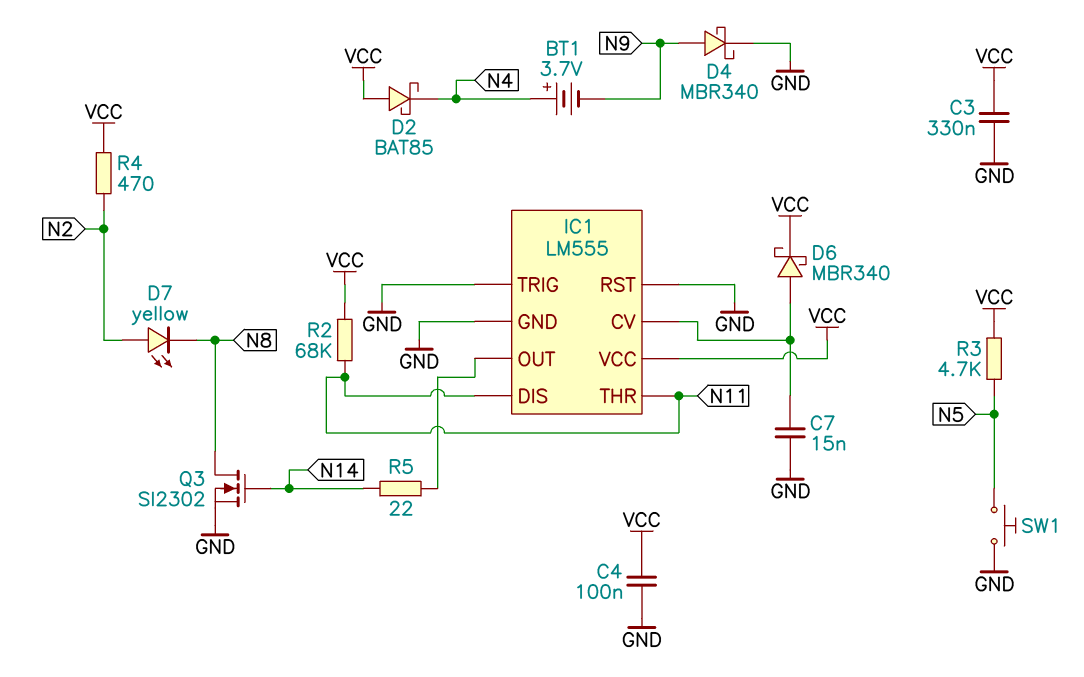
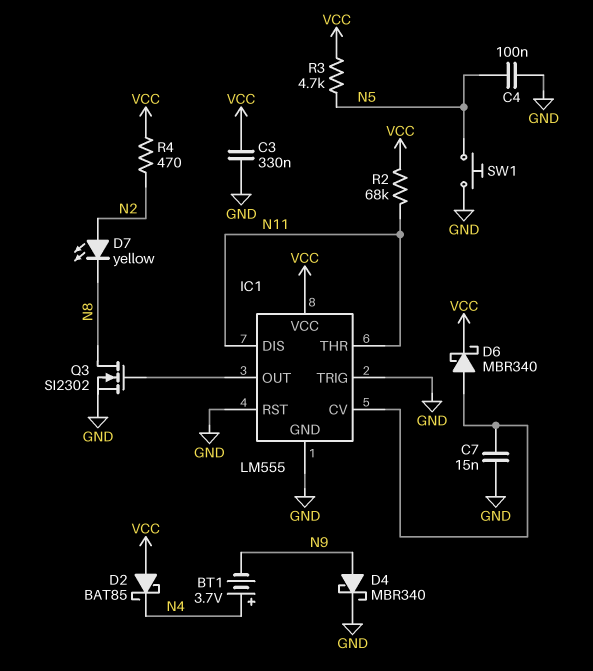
C4: 100nF (GND, VCC) -> 100nF (GND, N5)
Q3: NMOS SI2302 (G N14, D N8, S GND) -> NMOS SI2302 (G IC1/OUT, D N8, S GND)
R5: 22 (IC1/OUT, N14) -> none

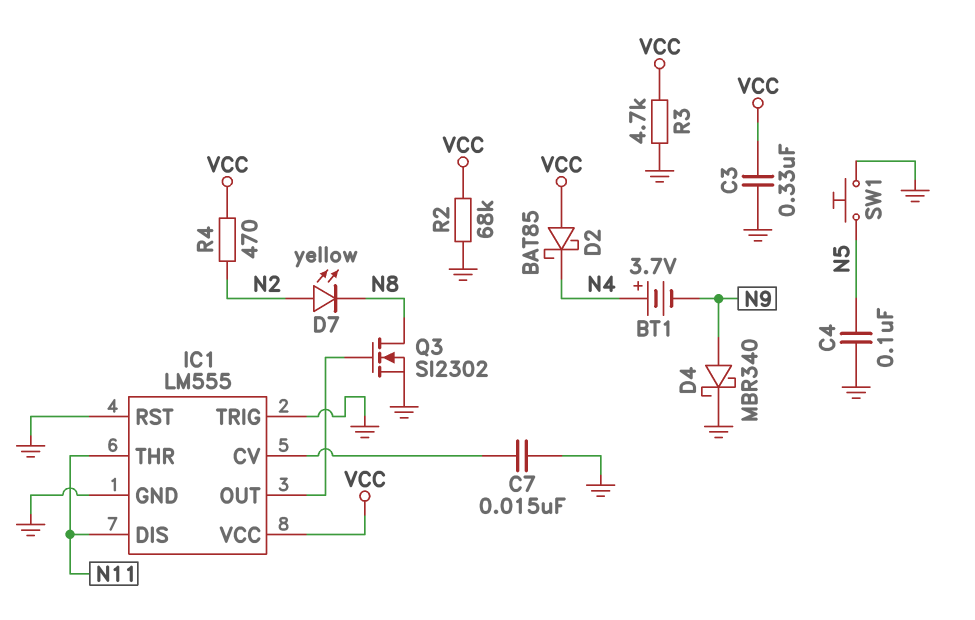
D6: schottky MBR340 (A IC1/CV, K VCC) -> none
R2: 68k (N11, VCC) -> 68k (GND, VCC)
R3: 4.7k (N5, VCC) -> 4.7k (GND, VCC)

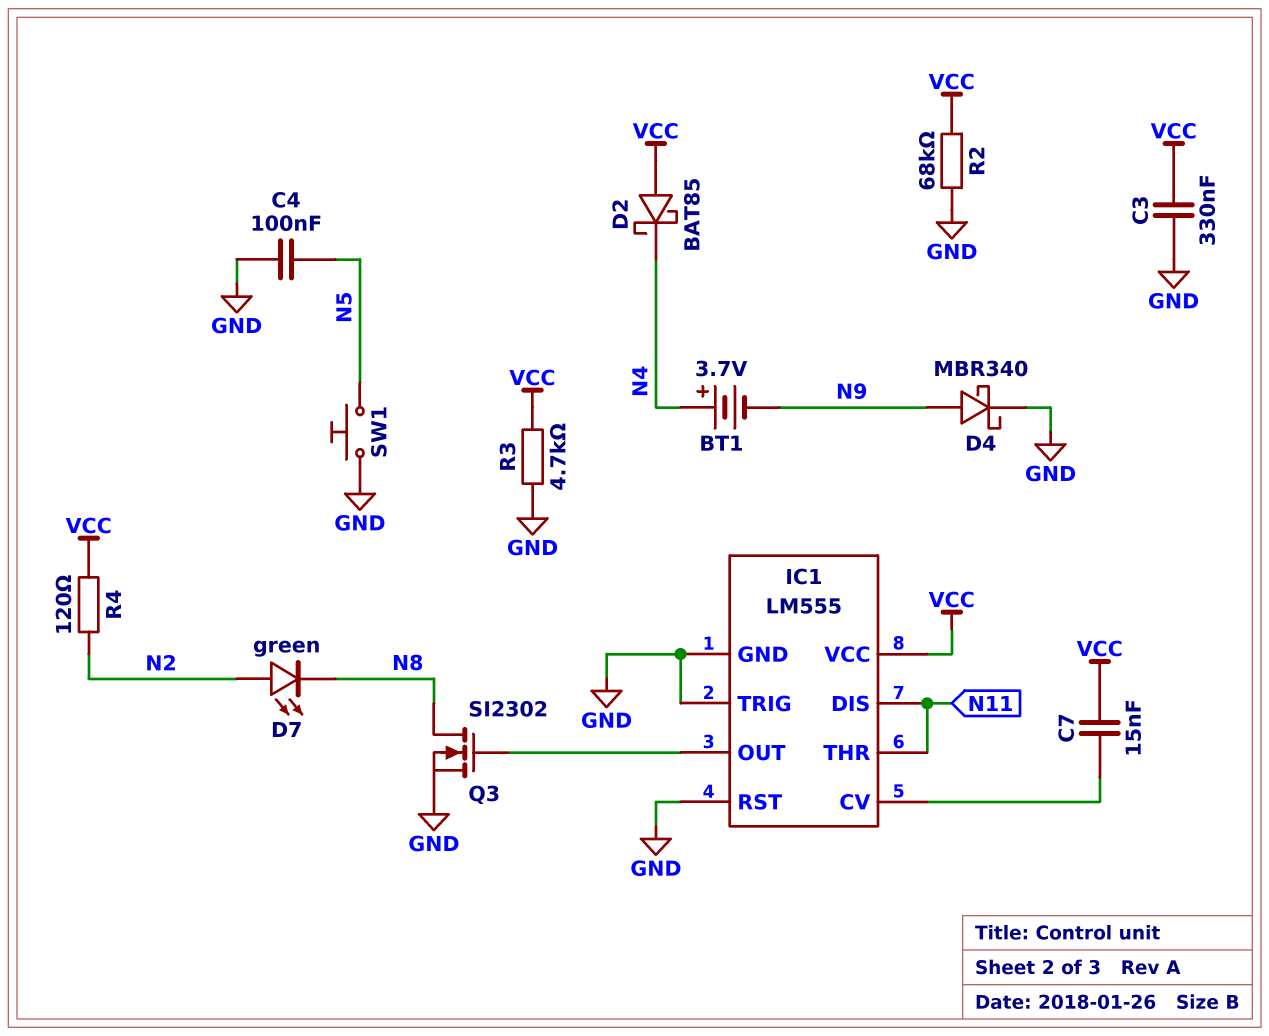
C7: 15nF (GND, IC1/CV) -> 15nF (IC1/CV, VCC)
D7: LED yellow (A N2, K N8) -> LED green (A N2, K N8)
R4: 470 (N2, VCC) -> 120 (N2, VCC)

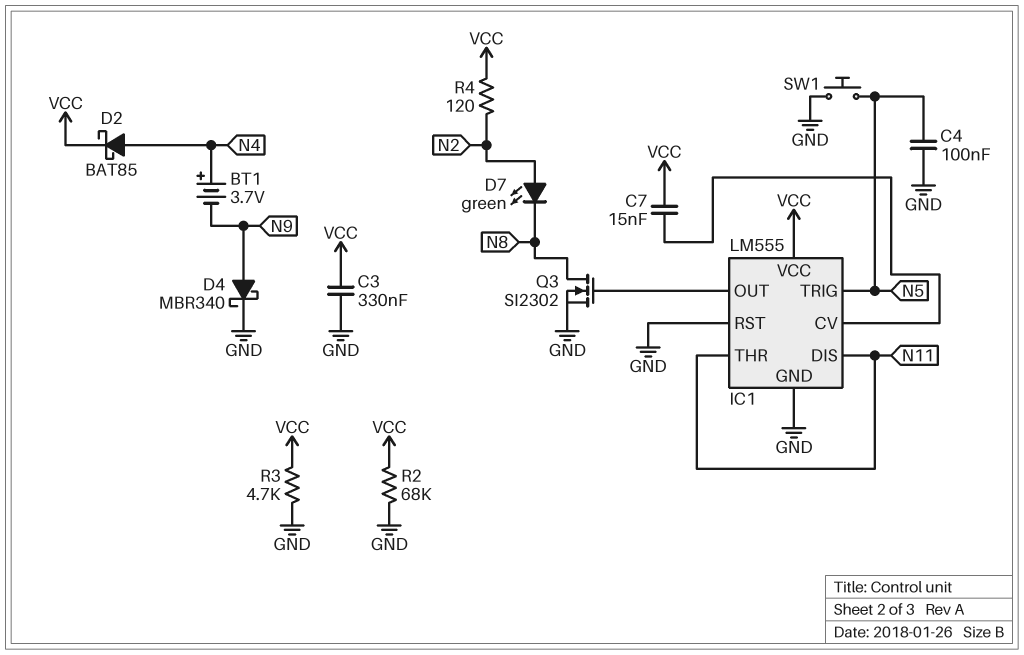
D2: schottky BAT85 (A VCC, K N4) -> schottky BAT85 (A N4, K VCC)
IC1 pin TRIG: GND -> N5

